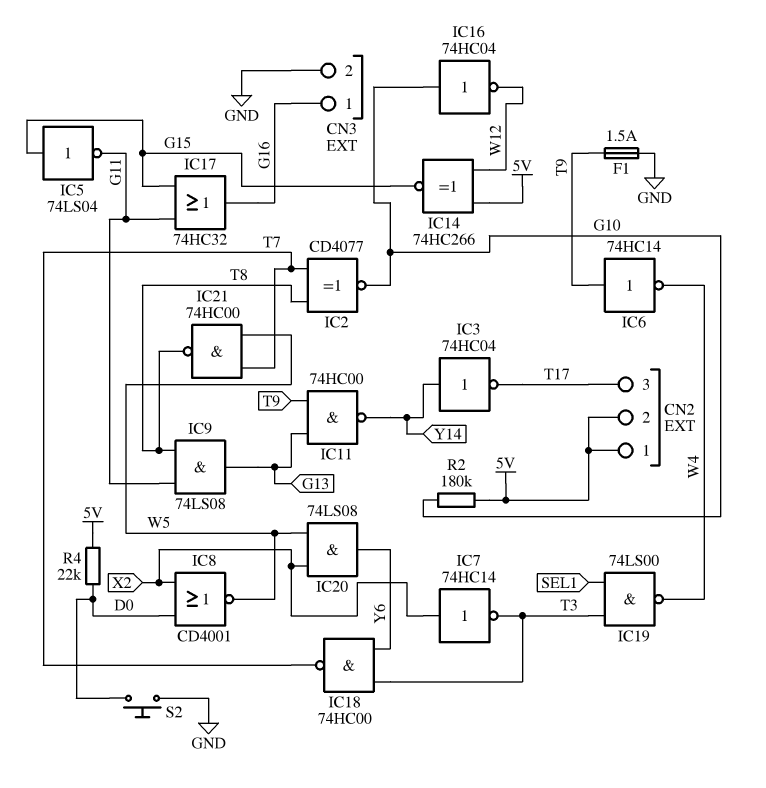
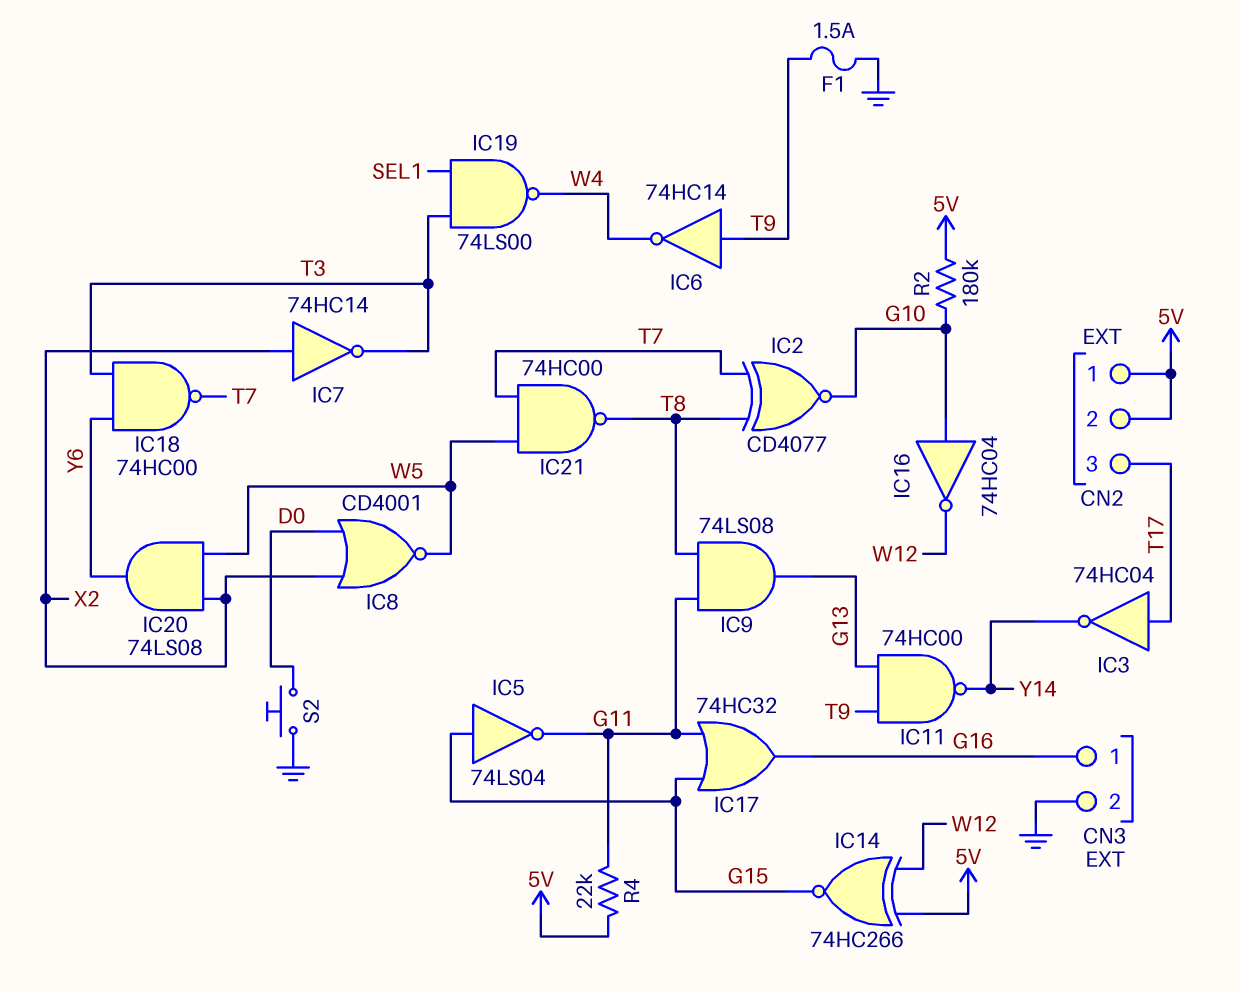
IC3: NOT 74HC04 (in Y14, out T17) -> NOT 74HC04 (in T17, out Y14)
R4: 22k (5V, D0) -> 22k (5V, G11)

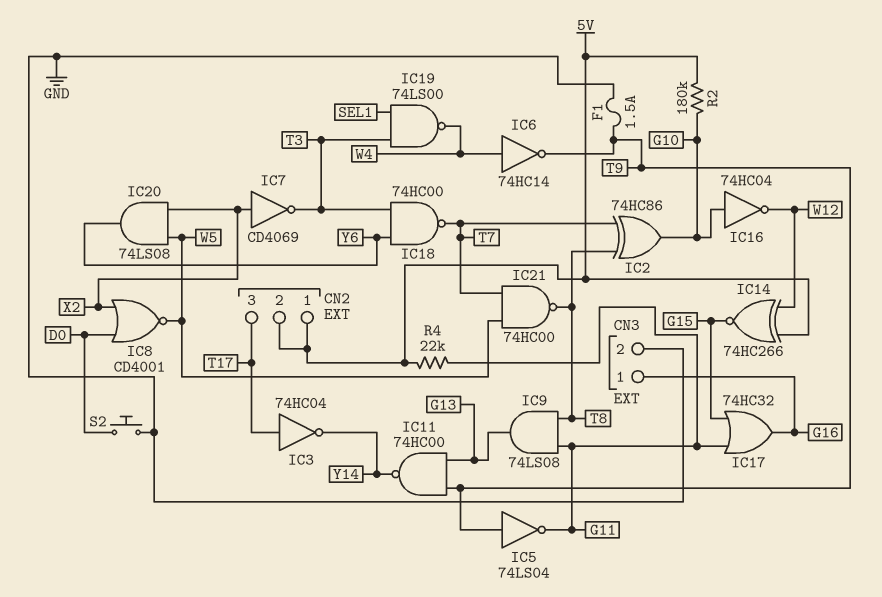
IC2: XNOR CD4077 (in T7, in T8, out G10) -> XOR 74HC86 (in T7, in T8, out G10)
IC5: NOT 74LS04 (in G15, out G11) -> NOT 74LS04 (in T9, out G11)
IC6: NOT 74HC14 (in T9, out W4) -> NOT 74HC14 (in W4, out T9)
IC7: NOT 74HC14 (in X2, out T3) -> NOT CD4069 (in X2, out T3)

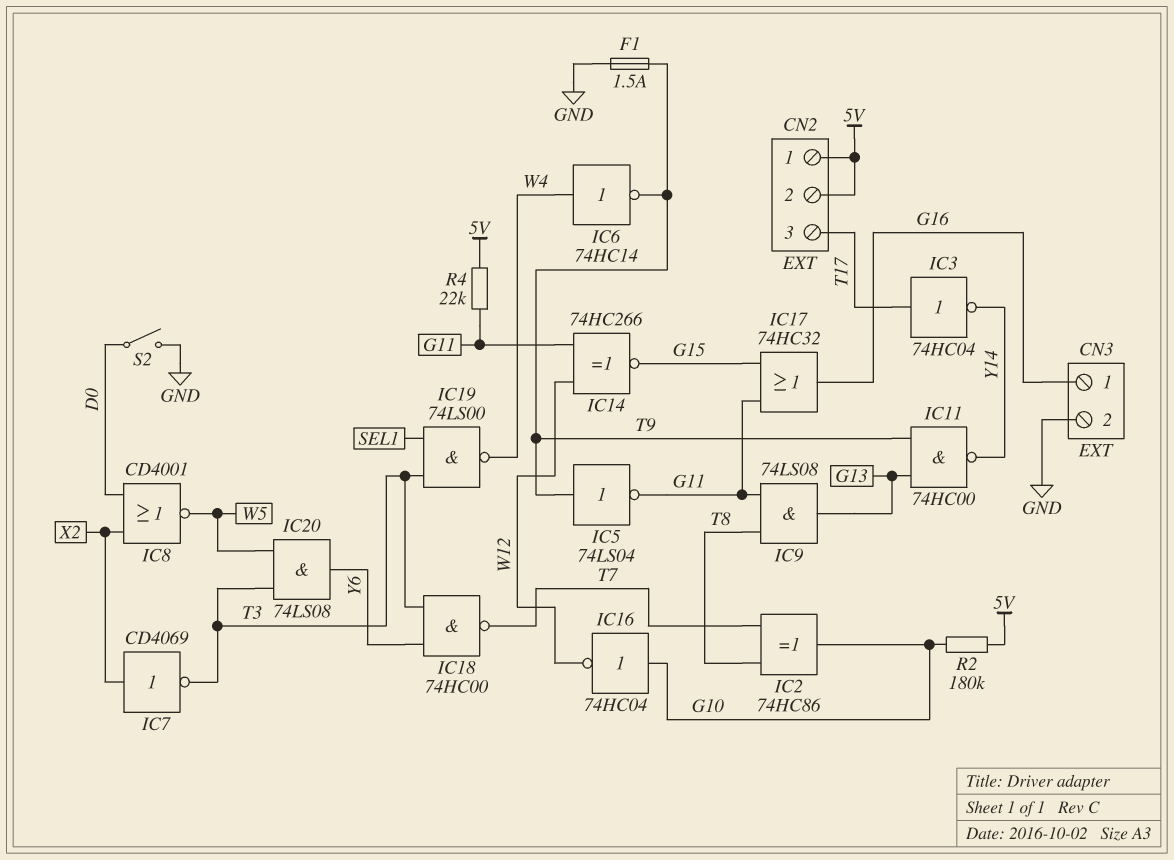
IC14: XNOR 74HC266 (in 5V, in W12, out G15) -> XNOR 74HC266 (in G11, in W12, out G15)
IC20: AND 74LS08 (in W5, in X2, out Y6) -> AND 74LS08 (in T3, in W5, out Y6)
IC21: NAND 74HC00 (in T7, in W5, out T8) -> none
S2: button (D0, GND) -> switch (D0, GND)

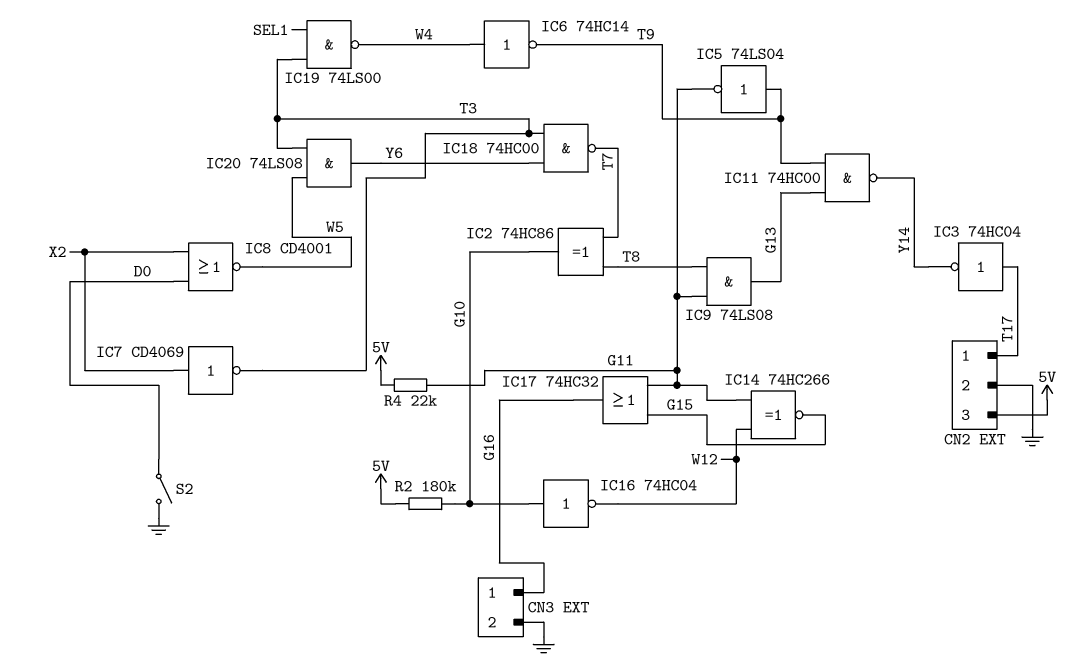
CN2 pin 1: 5V -> T17
CN2 pin 2: 5V -> GND
CN2 pin 3: T17 -> 5V
F1: 1.5A (GND, T9) -> none

